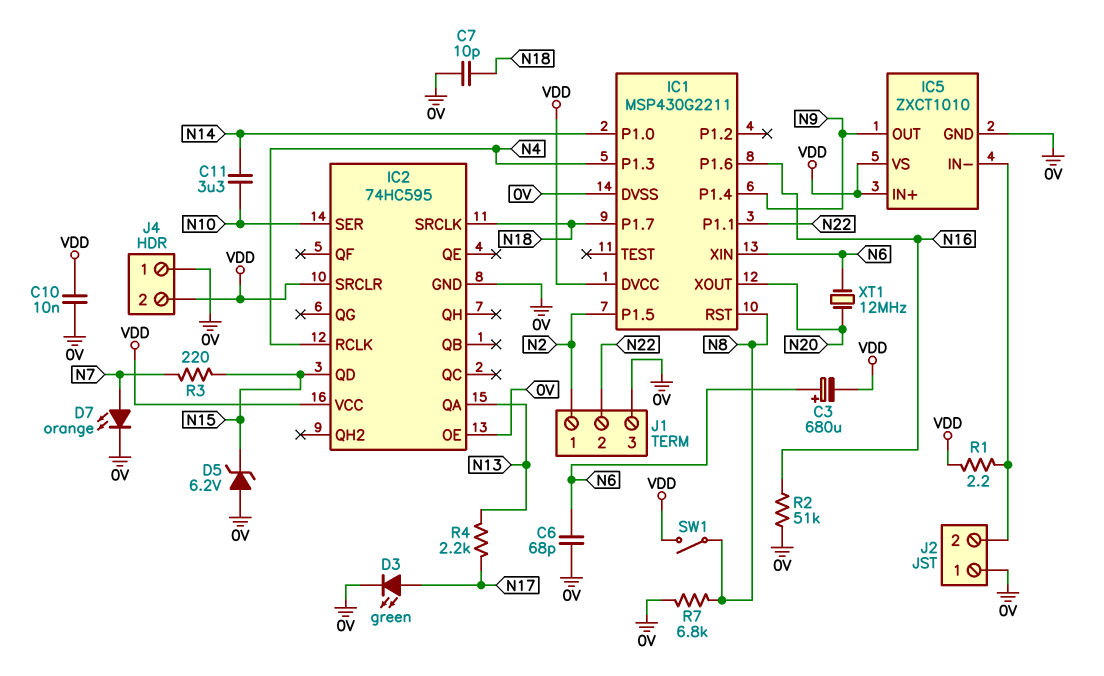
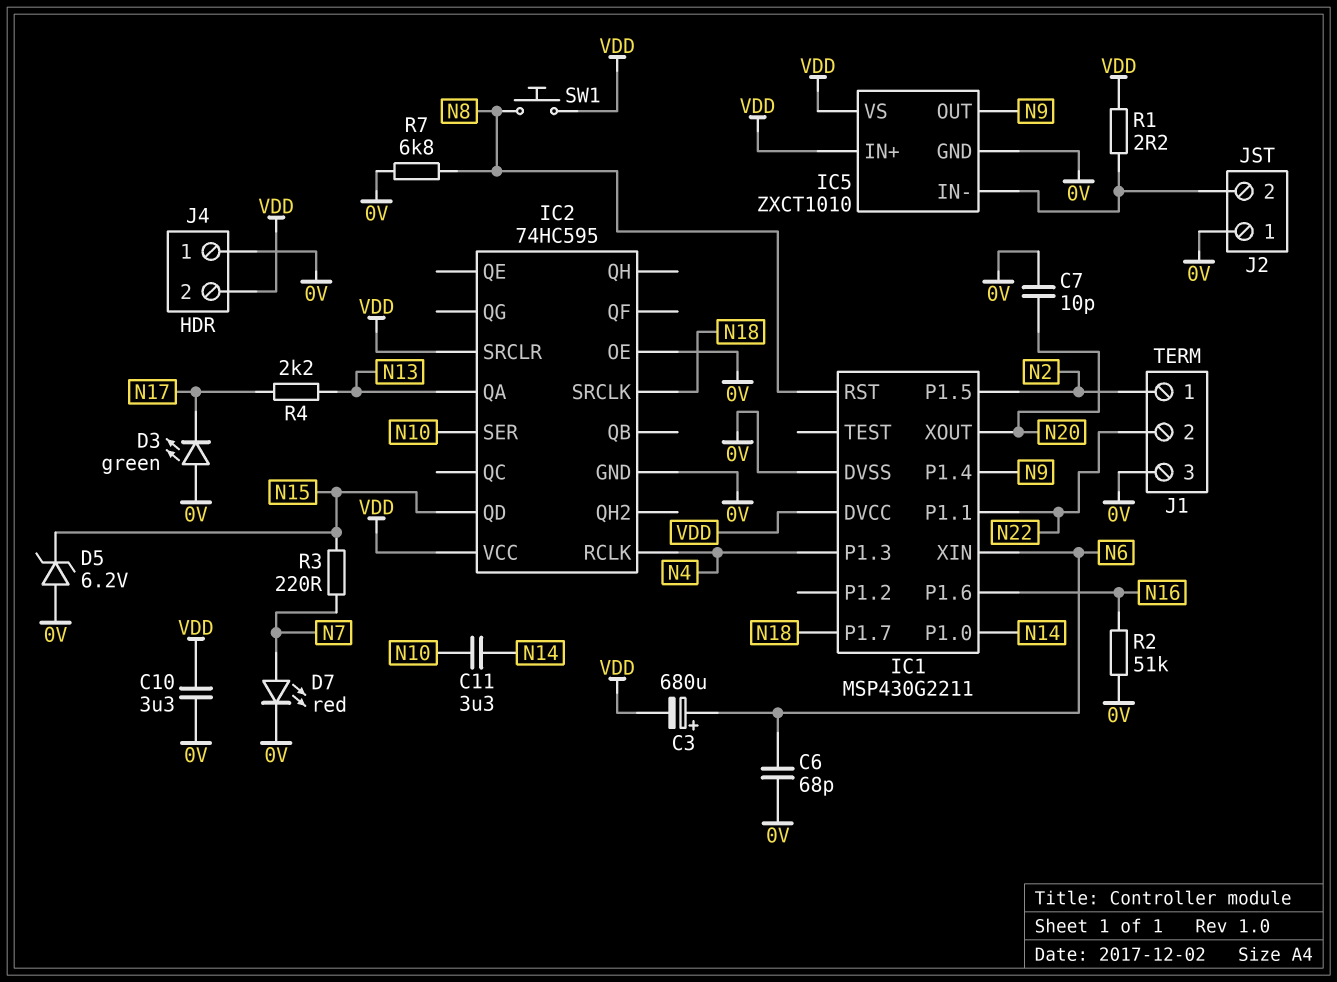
C7: 10pF (0V, N18) -> 10pF (0V, N20)
C10: 10nF (0V, VDD) -> 3.3uF (0V, VDD)
D3: LED green (A N17, K 0V) -> LED green (A 0V, K N17)
D7: LED orange (A N7, K 0V) -> LED red (A N7, K 0V)
SW1: switch (N8, VDD) -> button (N8, VDD)
XT1: 12MHz (N6, N20) -> none

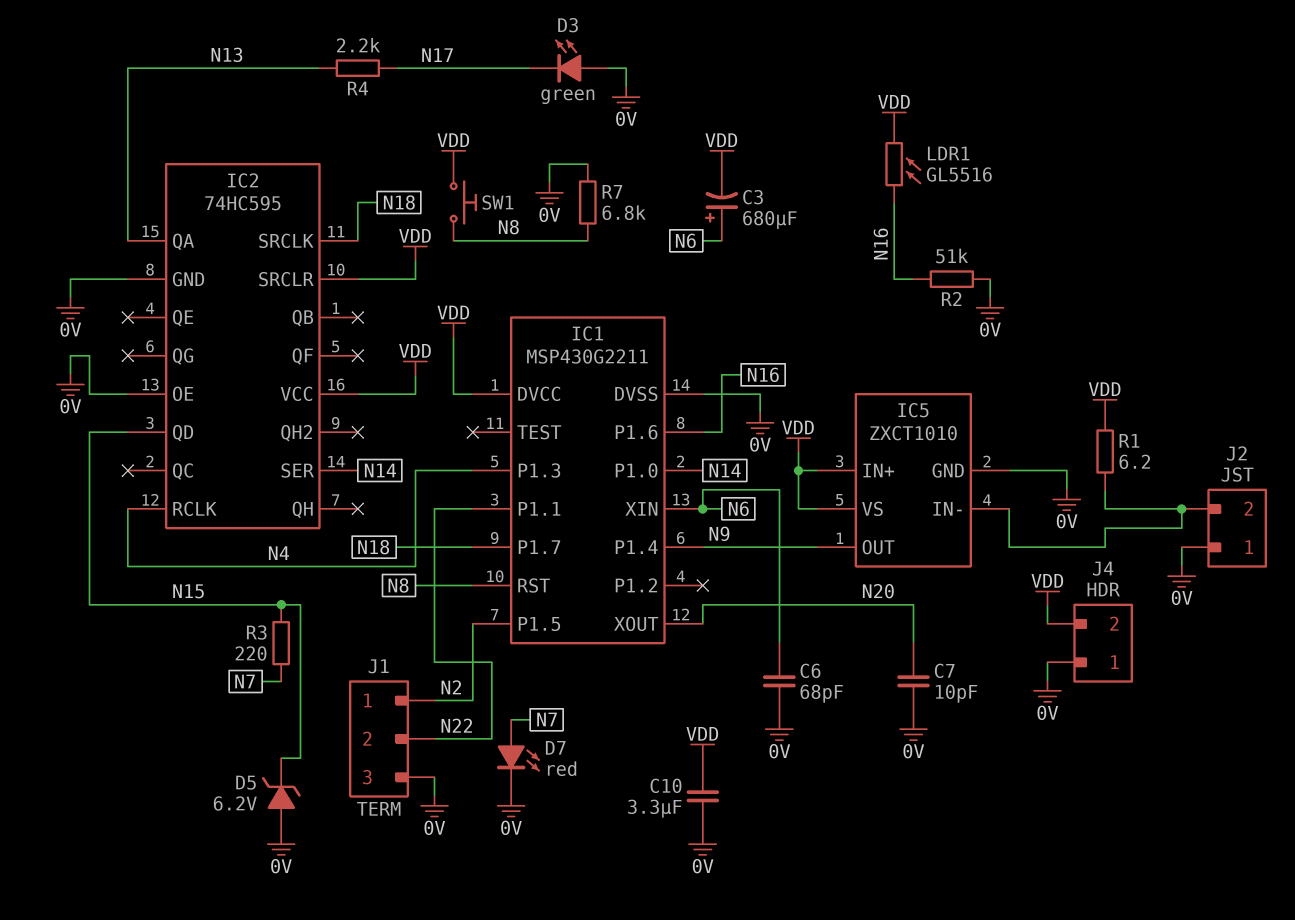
C11: 3.3uF (N10, N14) -> none
IC2 pin SER: N10 -> N14
LDR1: none -> GL5516 (N16, VDD)
R1: 2.2 (IC5/IN-, VDD) -> 6.2 (IC5/IN-, VDD)

